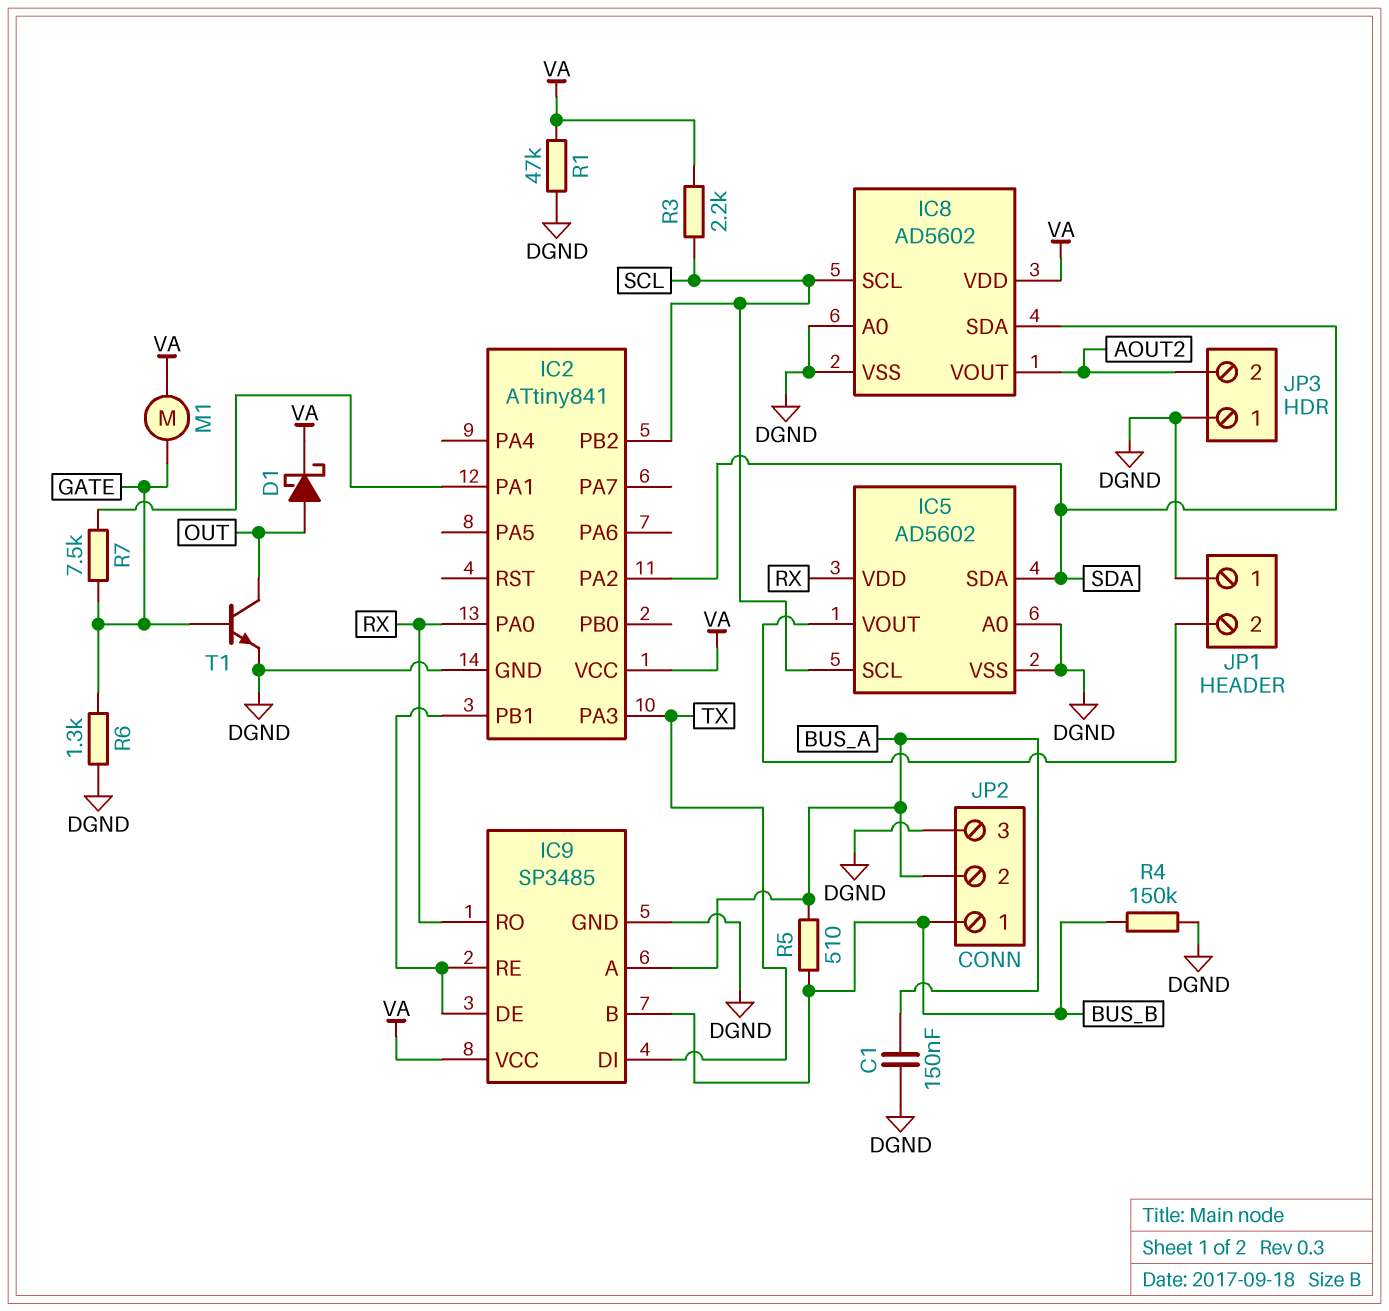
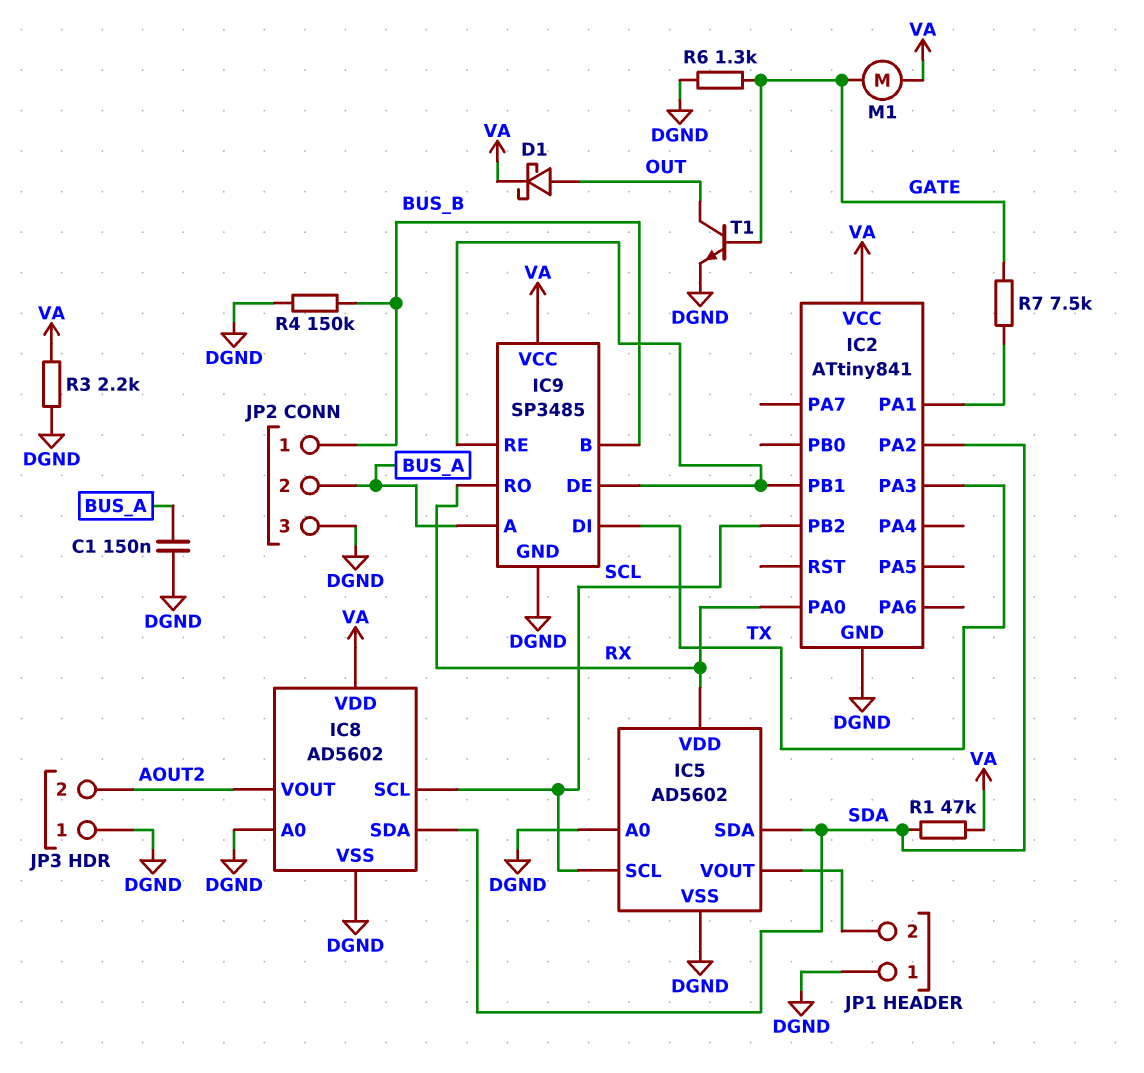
R1: 47k (DGND, VA) -> 47k (SDA, VA)
R3: 2.2k (SCL, VA) -> 2.2k (DGND, VA)
R5: 510 (BUS_A, BUS_B) -> none

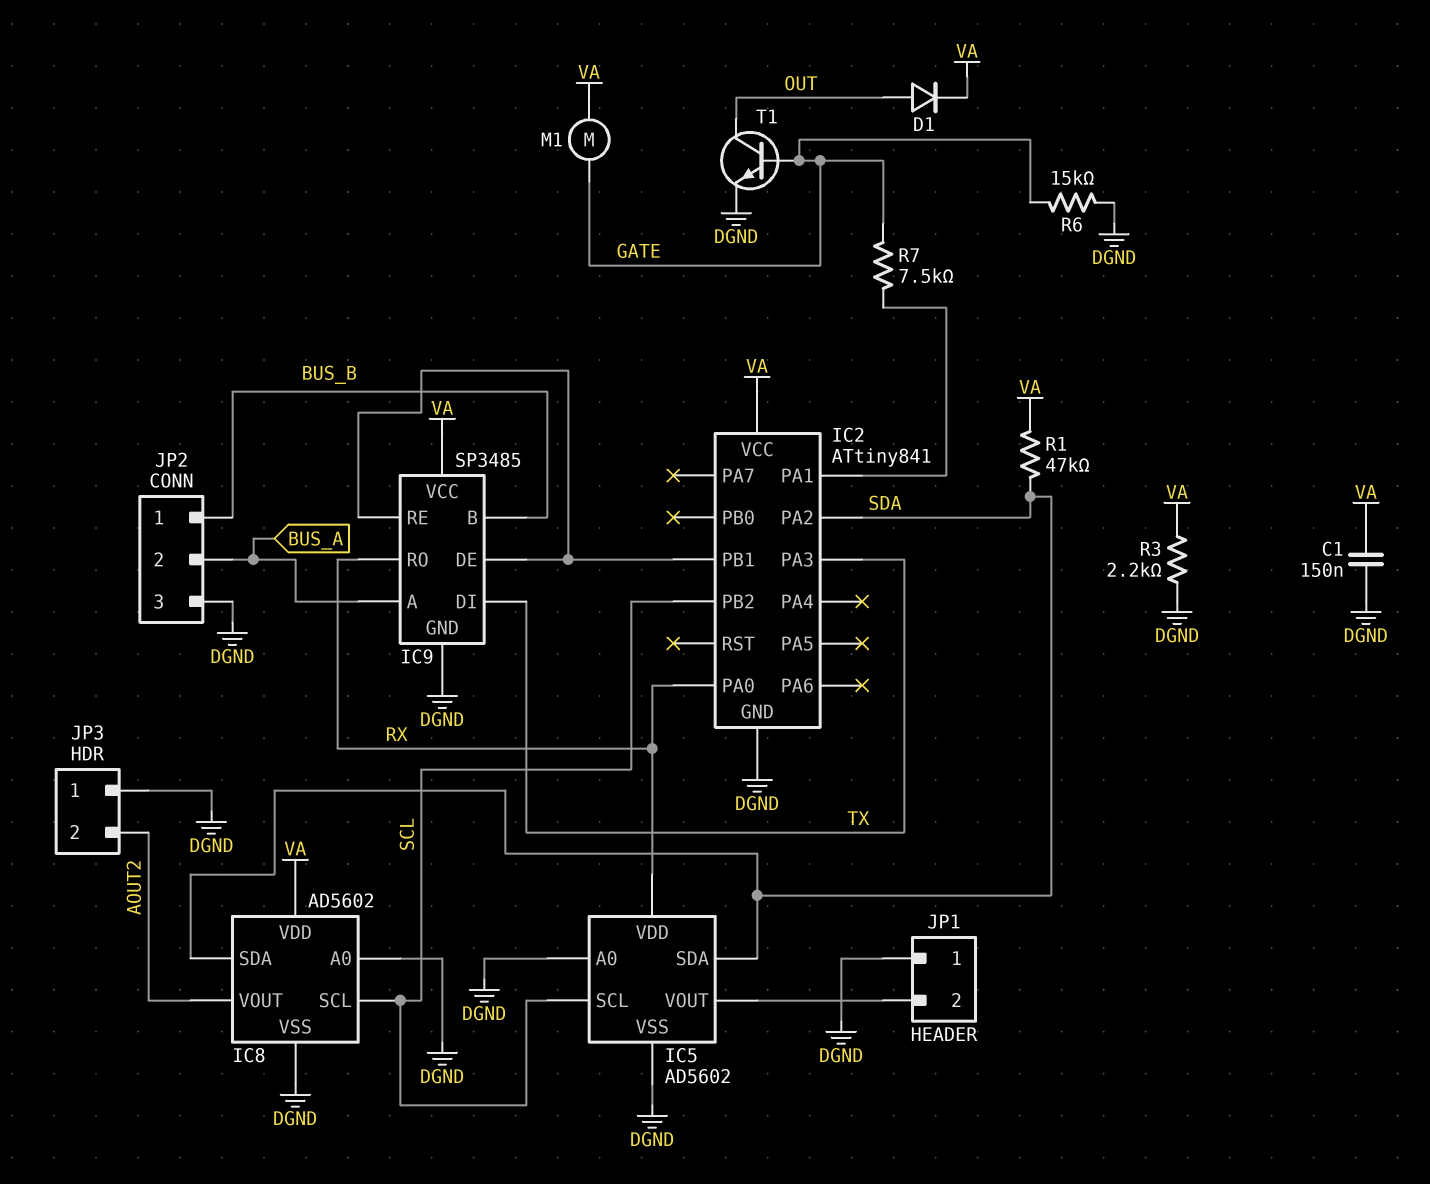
C1: 150nF (BUS_A, DGND) -> 150nF (DGND, VA)
D1: schottky (A OUT, K VA) -> diode (A OUT, K VA)
R4: 150k (BUS_B, DGND) -> none
R6: 1.3k (DGND, GATE) -> 15k (DGND, GATE)

